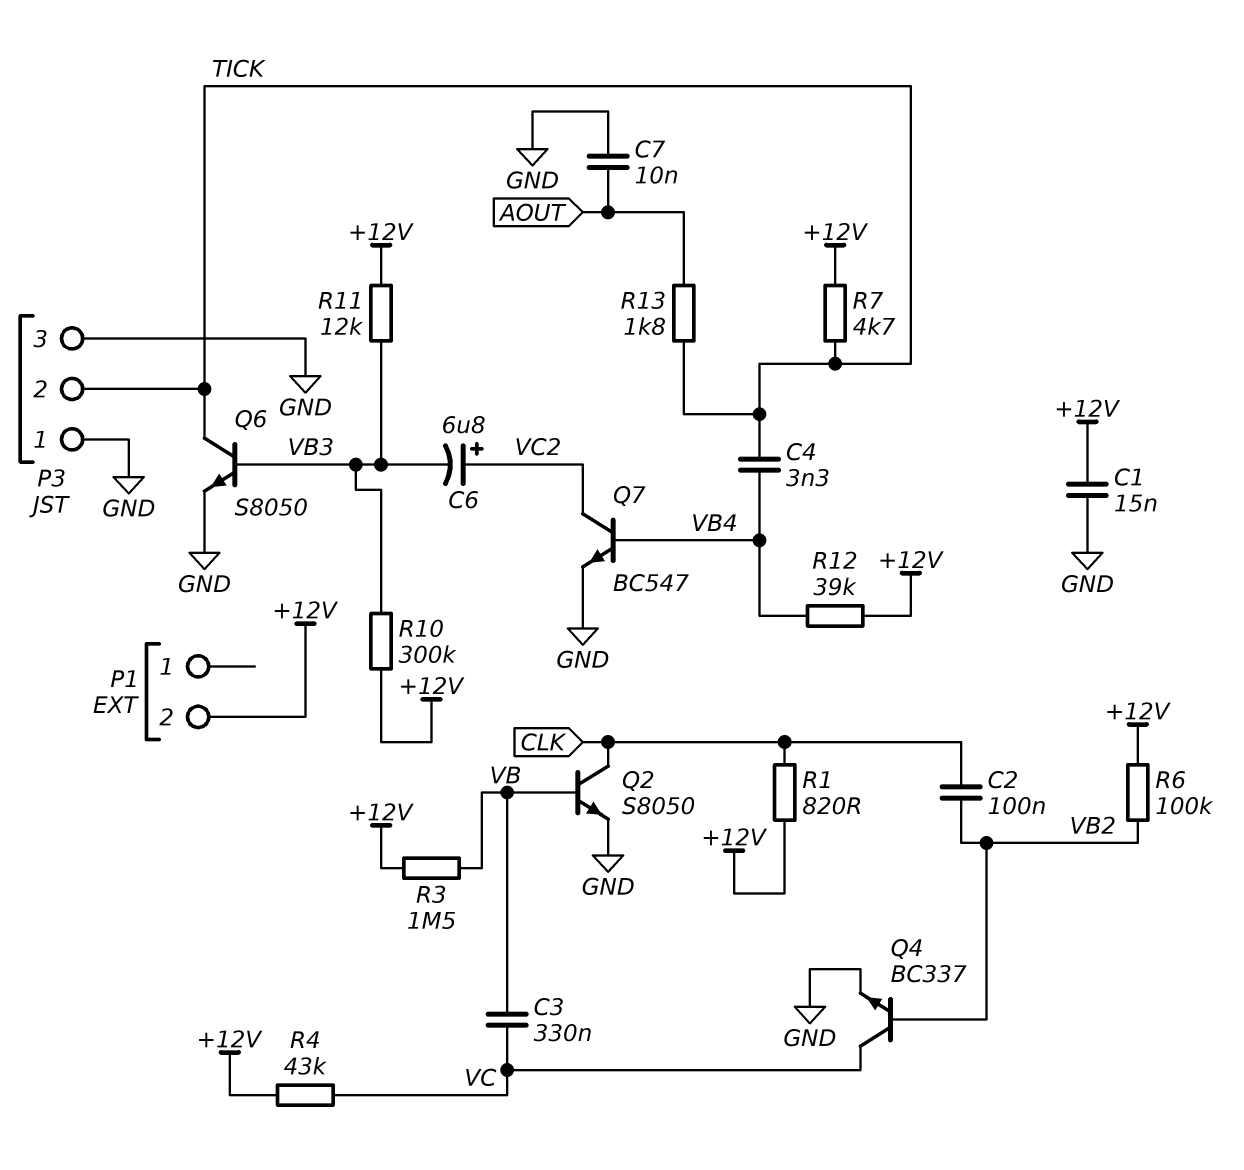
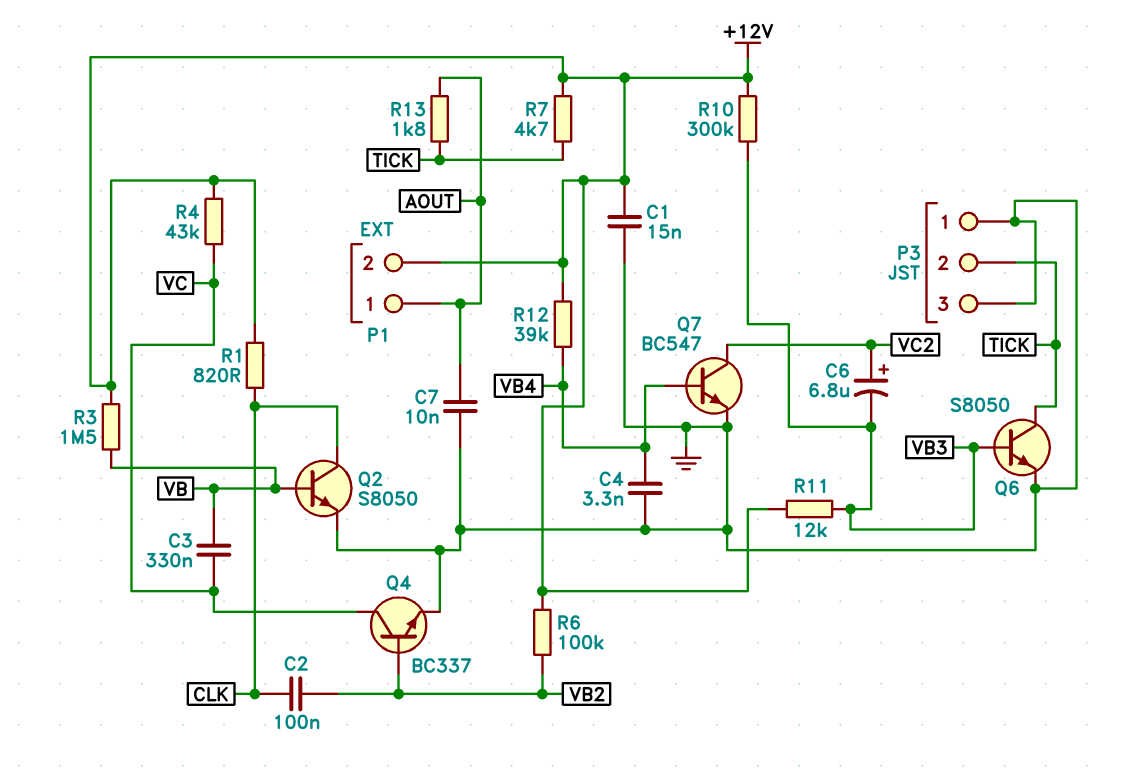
C4: 3.3nF (TICK, VB4) -> 3.3nF (GND, VB4)
P1 pin 1: none -> AOUT

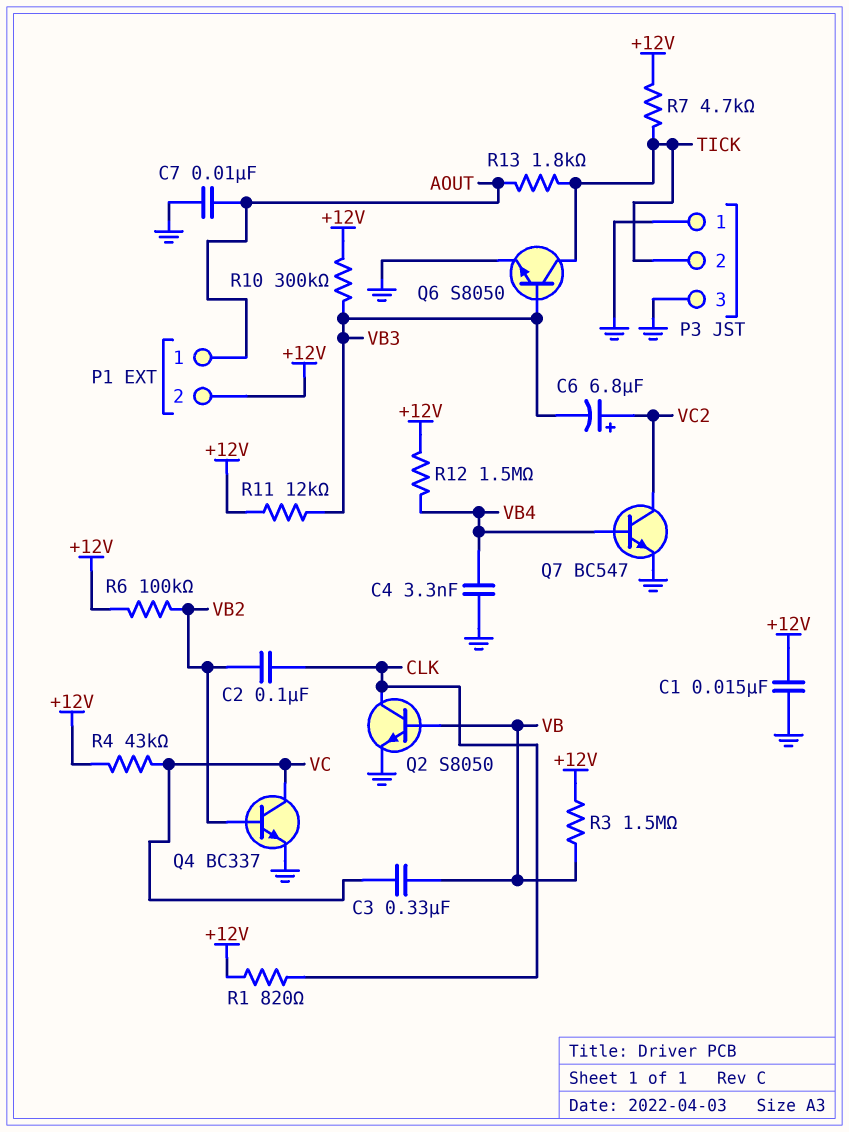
R12: 39k (+12V, VB4) -> 1.5M (+12V, VB4)

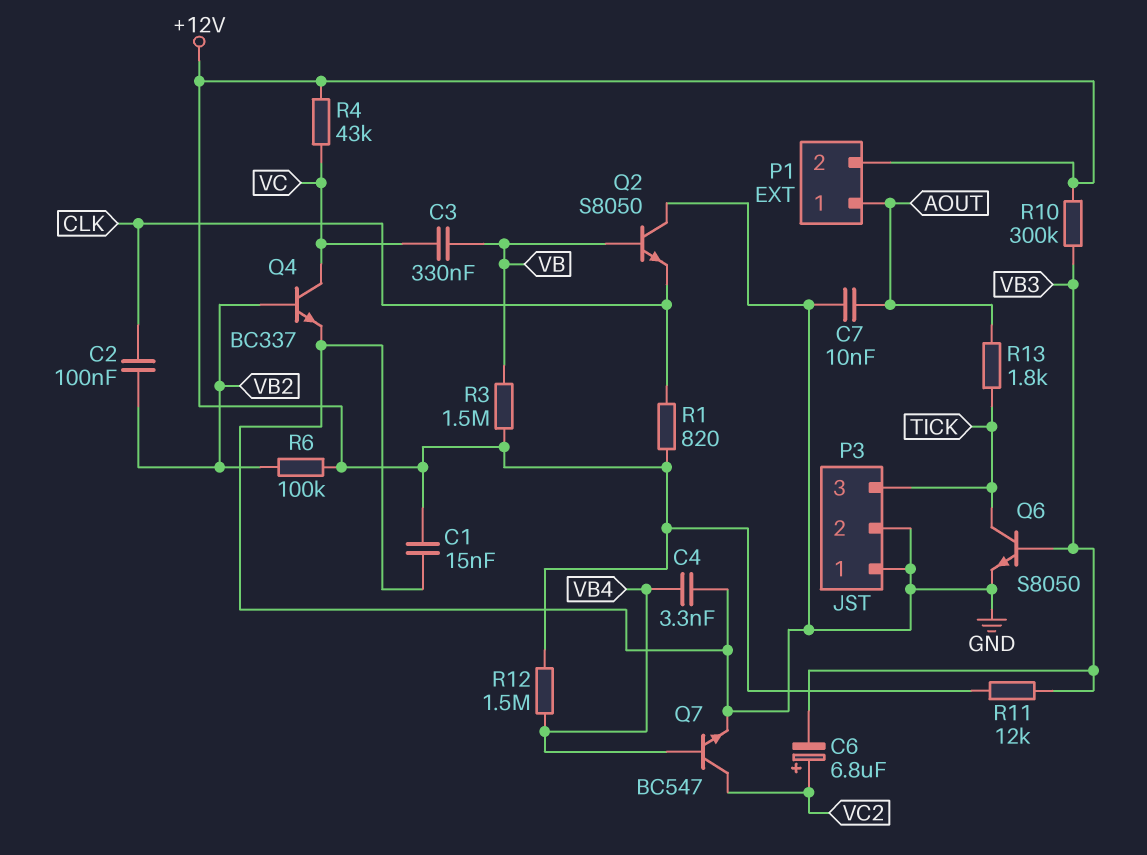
P3 pin 2: TICK -> GND
P3 pin 3: GND -> TICK
Q2: NPN S8050 (B VB, C CLK, E GND) -> NPN S8050 (B VB, C GND, E CLK)
R7: 4.7k (+12V, TICK) -> none

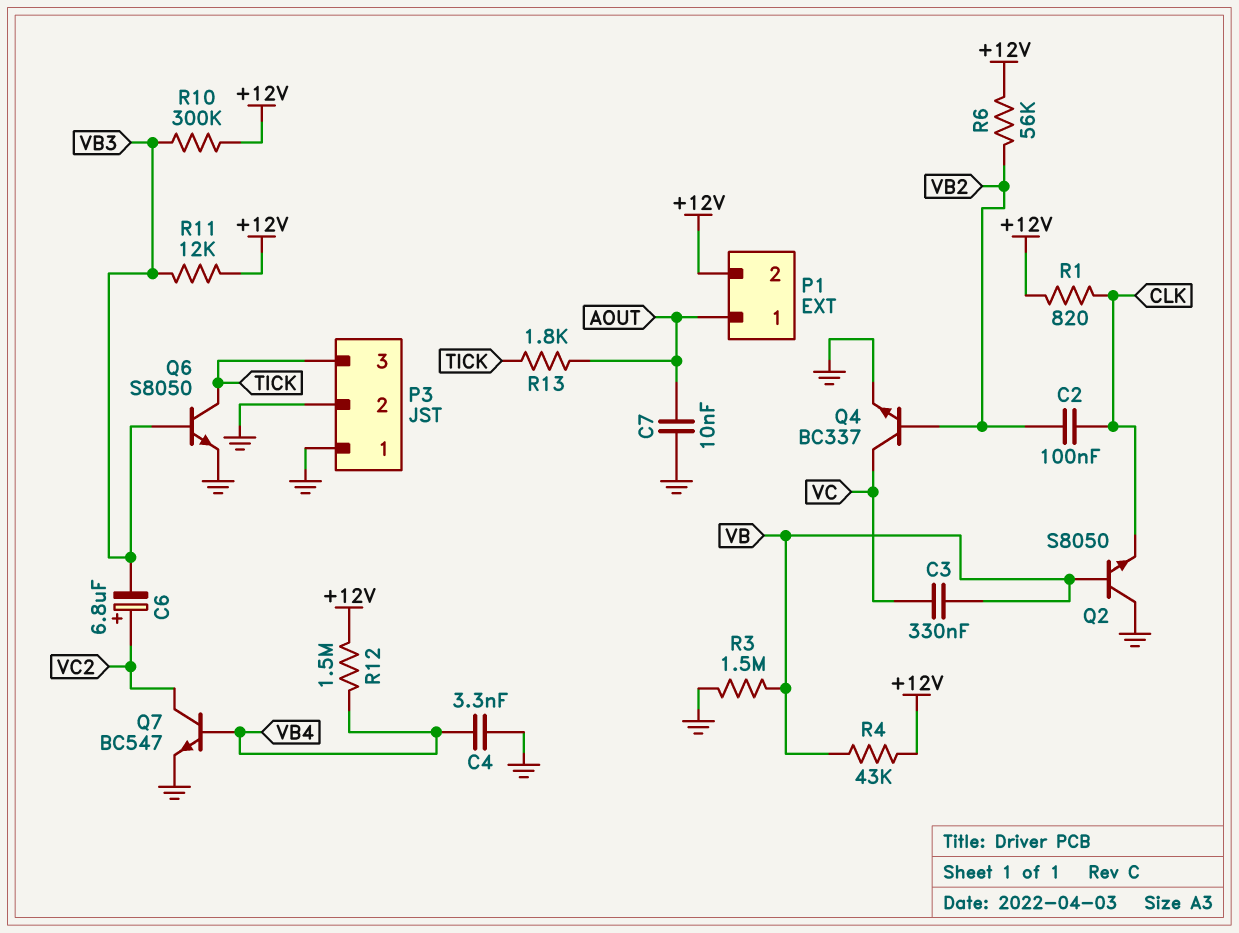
C1: 15nF (+12V, GND) -> none
R3: 1.5M (+12V, VB) -> 1.5M (GND, VB)
R4: 43k (+12V, VC) -> 43k (+12V, VB)
R6: 100k (+12V, VB2) -> 56k (+12V, VB2)

